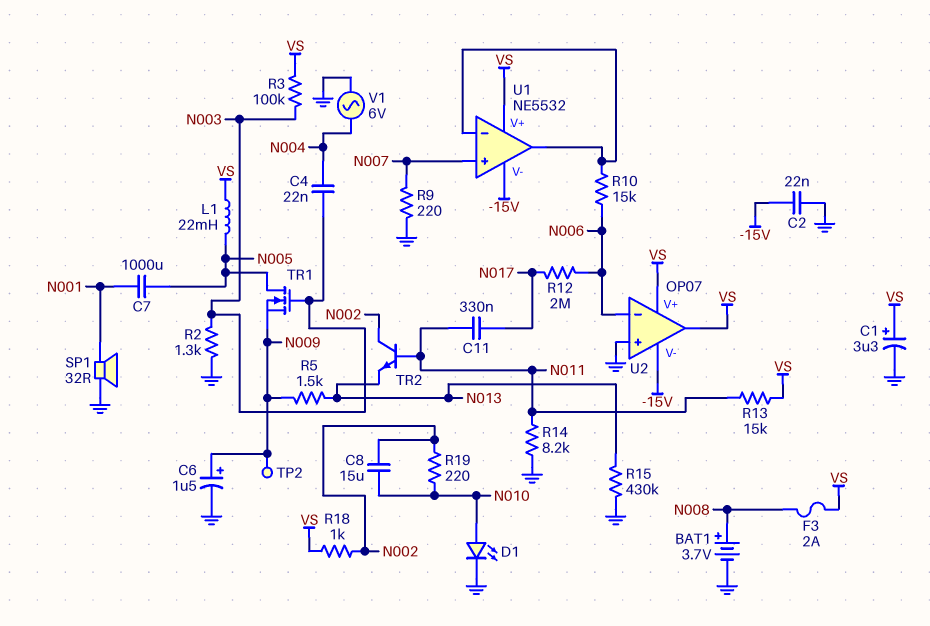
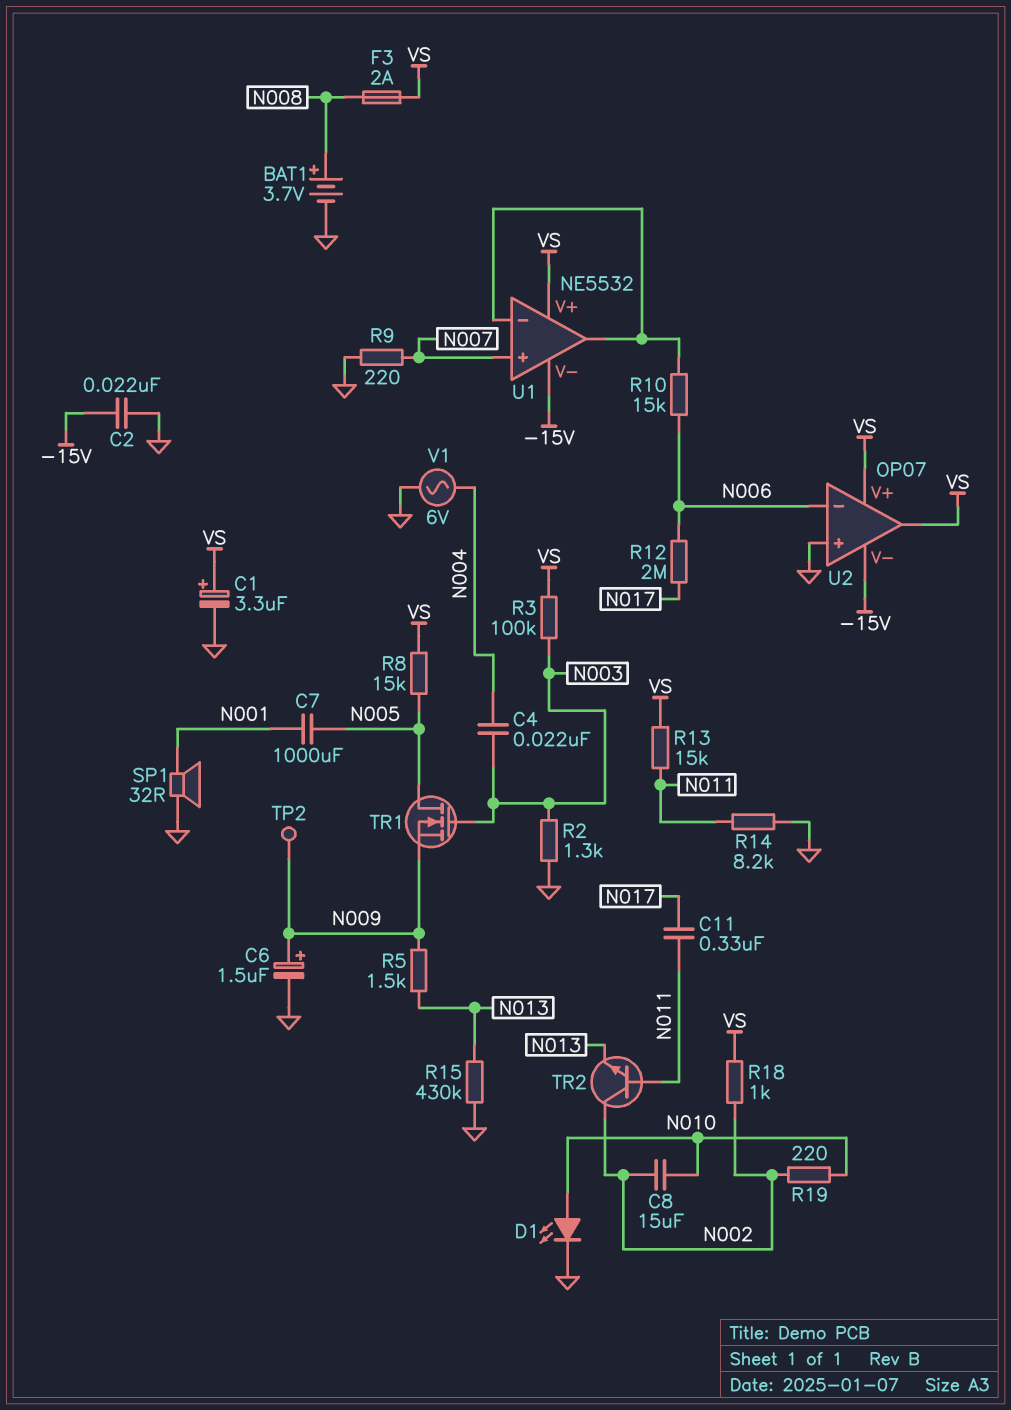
L1: 22mH (N005, VS) -> none
R8: none -> 15k (N005, VS)

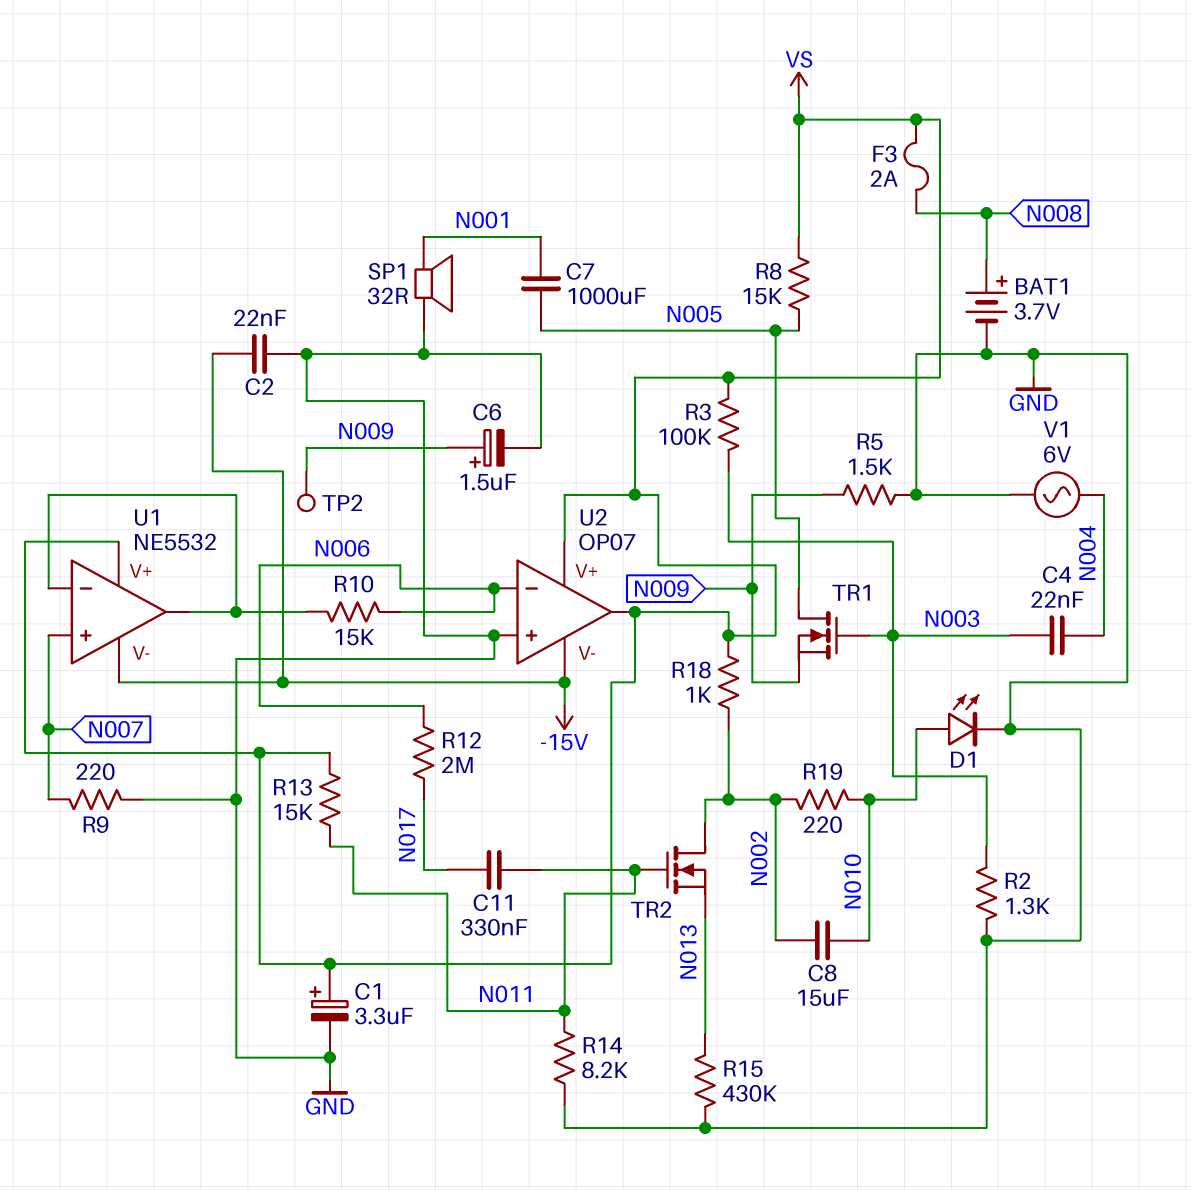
R5: 1.5k (N009, N013) -> 1.5k (GND, N009)
TR2: NPN (B N011, C N002, E N013) -> NMOS (G N011, D N002, S N013)

